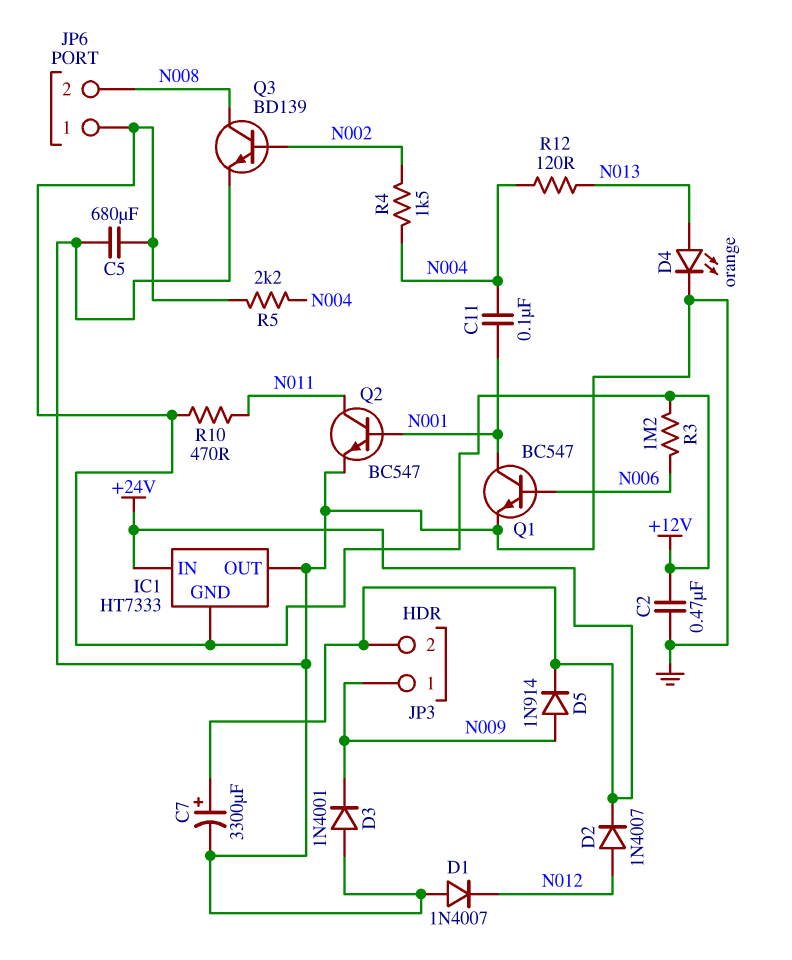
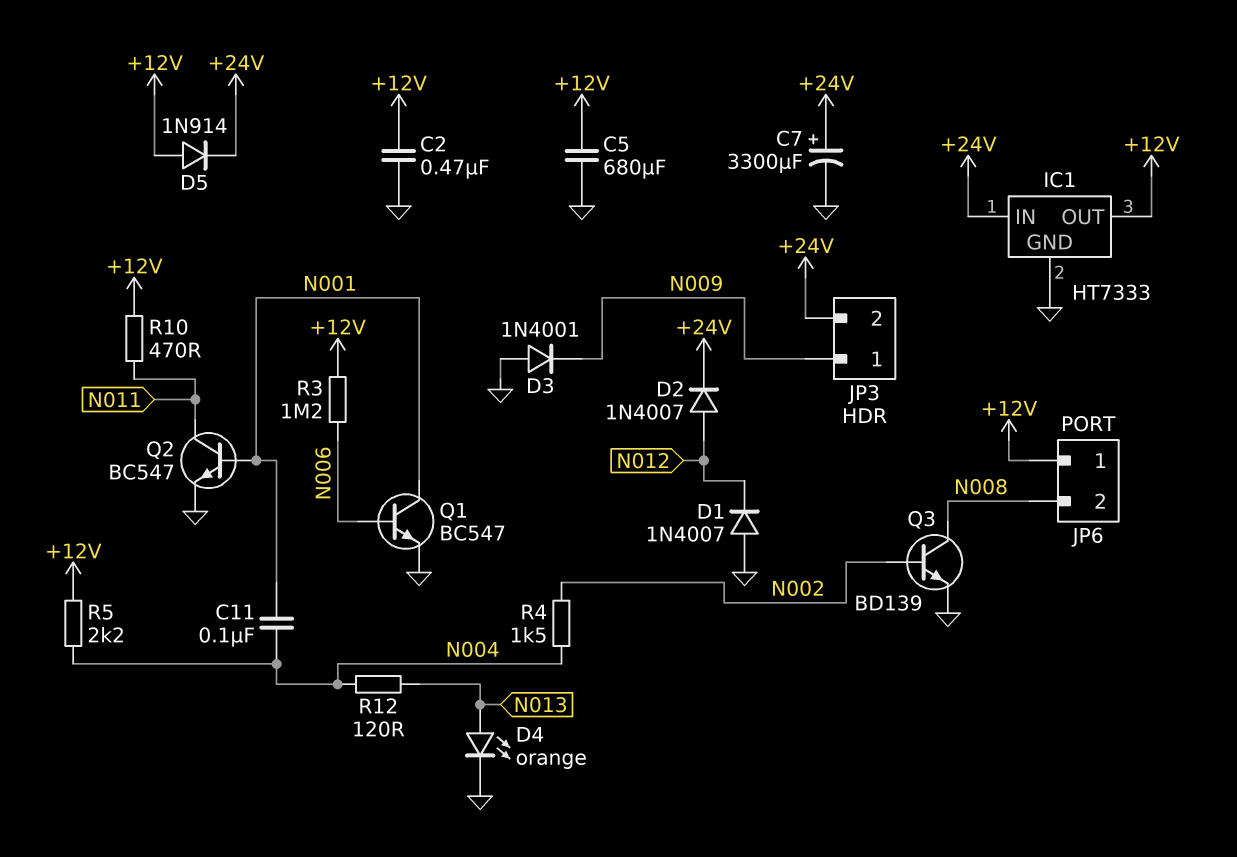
D5: diode 1N914 (A N009, K +24V) -> diode 1N914 (A +12V, K +24V)
IC1 pin GND: +12V -> GND
IC1 pin OUT: GND -> +12V

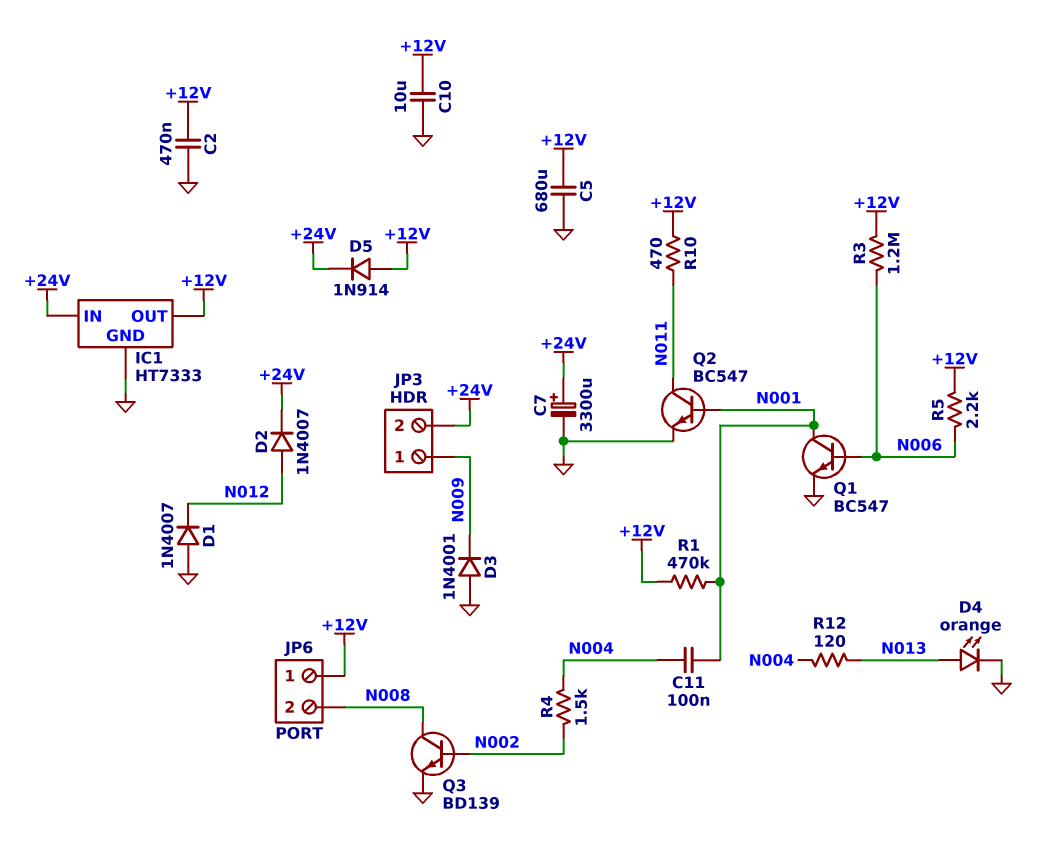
C10: none -> 10uF (+12V, GND)
R1: none -> 470k (+12V, N001)
R5: 2.2k (+12V, N004) -> 2.2k (+12V, N006)

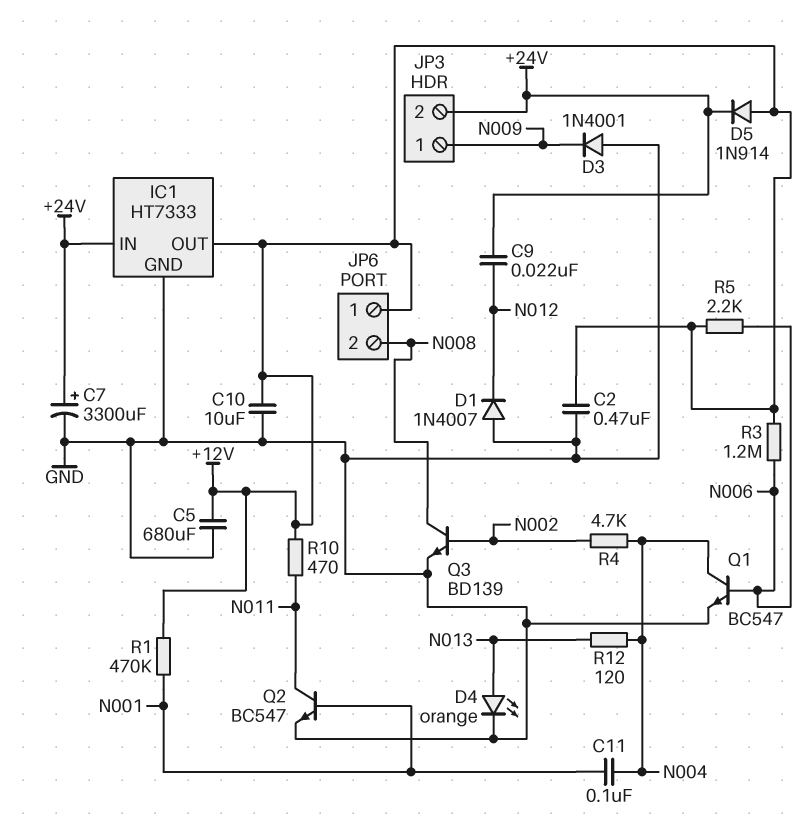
C9: none -> 22nF (+24V, N012)
D2: diode 1N4007 (A N012, K +24V) -> none
Q1: NPN BC547 (B N006, C N001, E GND) -> NPN BC547 (B N006, C N004, E GND)
R4: 1.5k (N002, N004) -> 4.7k (N002, N004)

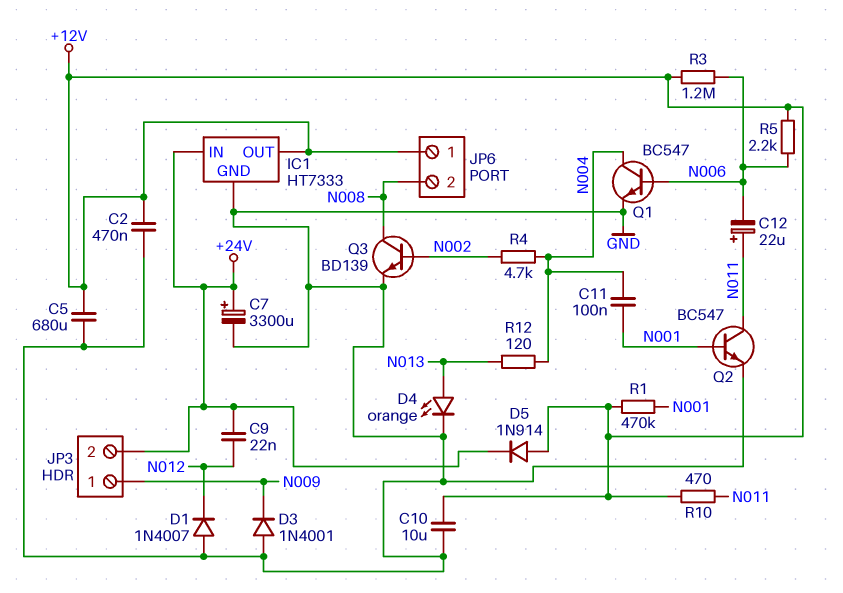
C12: none -> 22uF (plus N011, minus N006)

